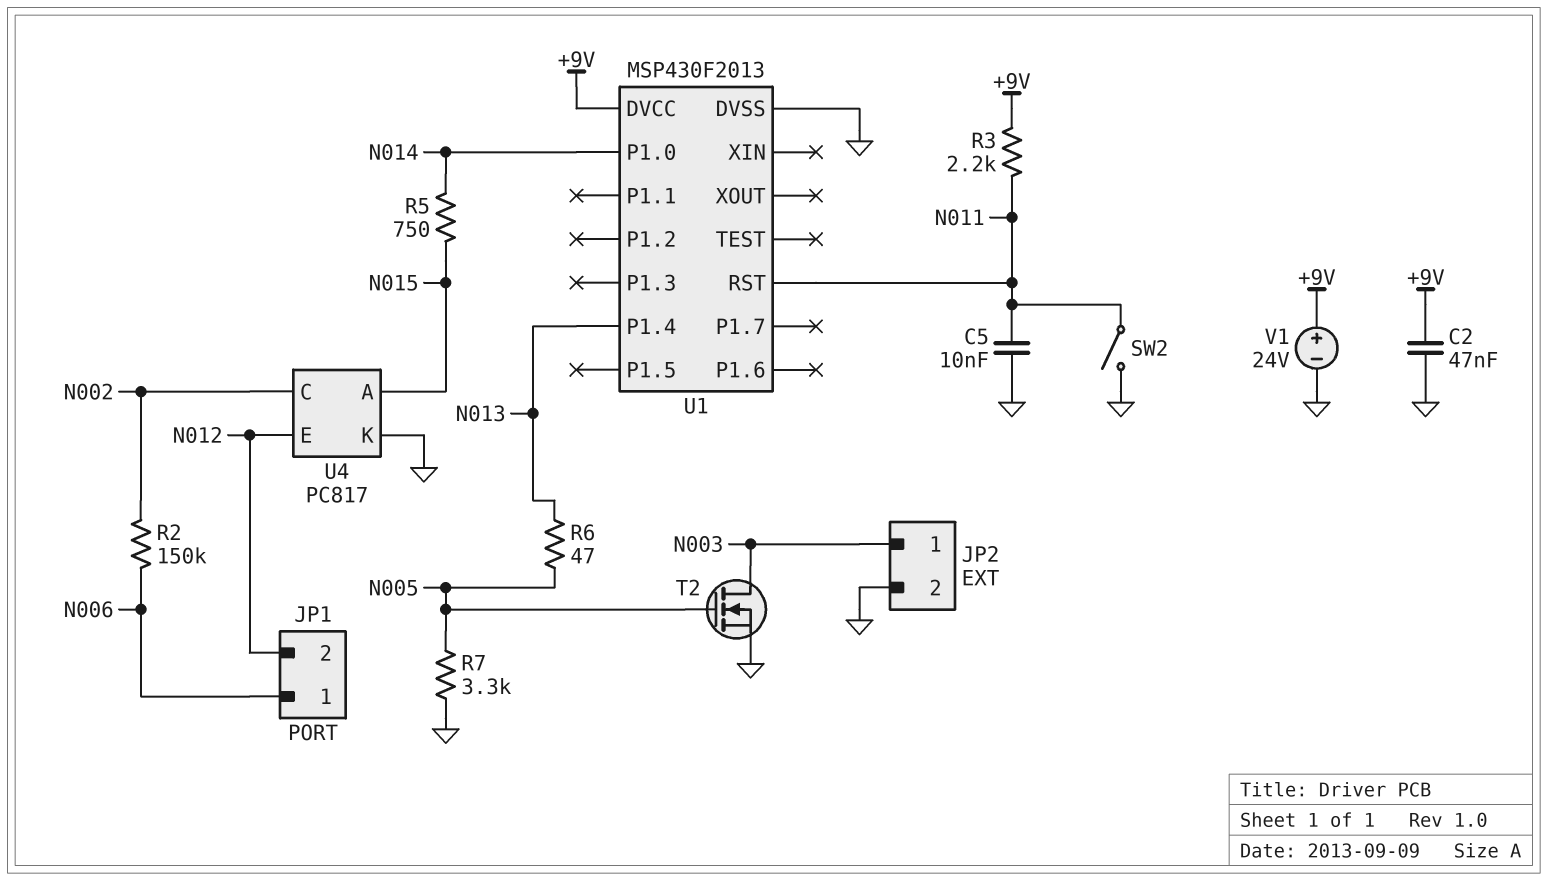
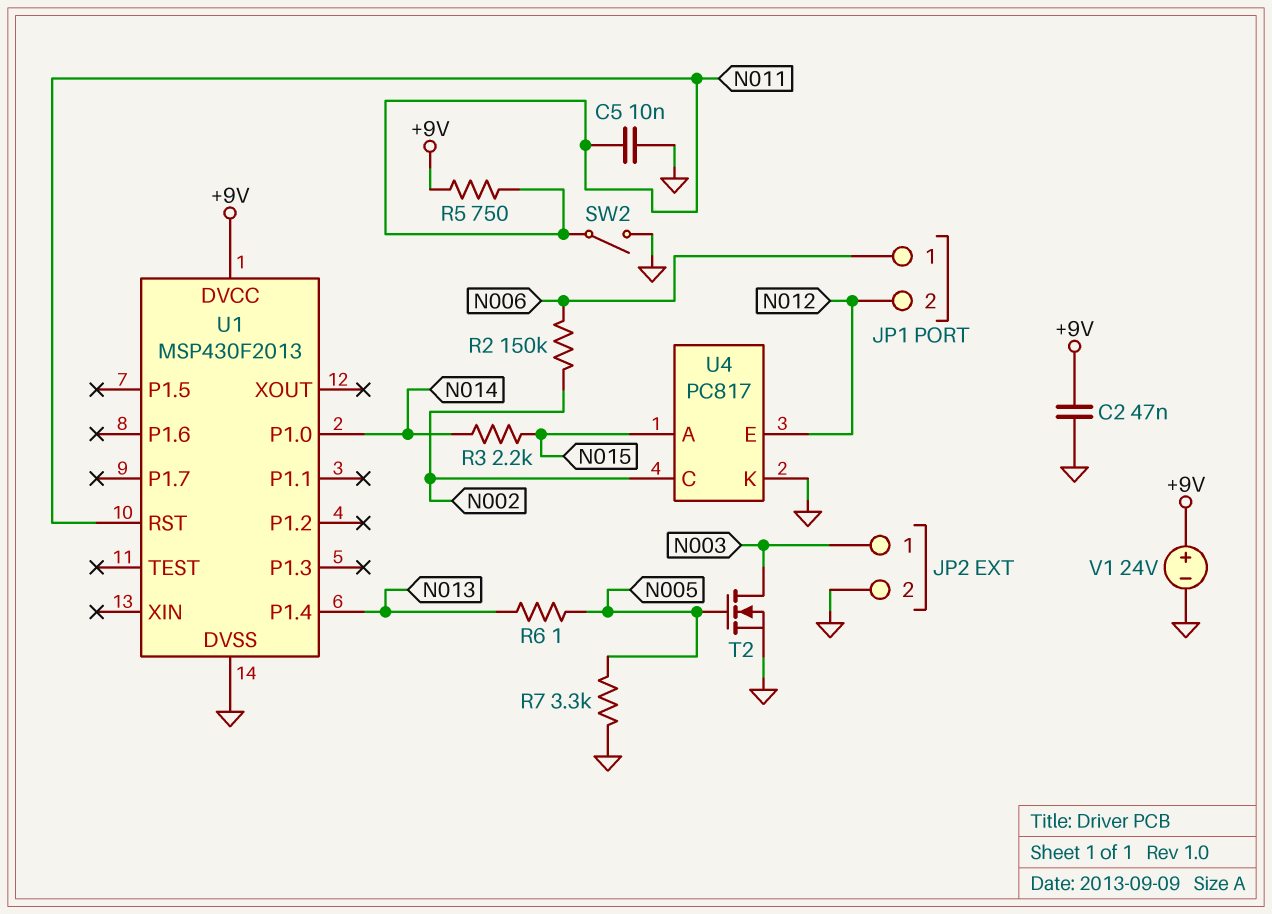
R3: 2.2k (+9V, N011) -> 2.2k (N014, N015)
R5: 750 (N014, N015) -> 750 (+9V, N011)
R6: 47 (N005, N013) -> 1 (N005, N013)

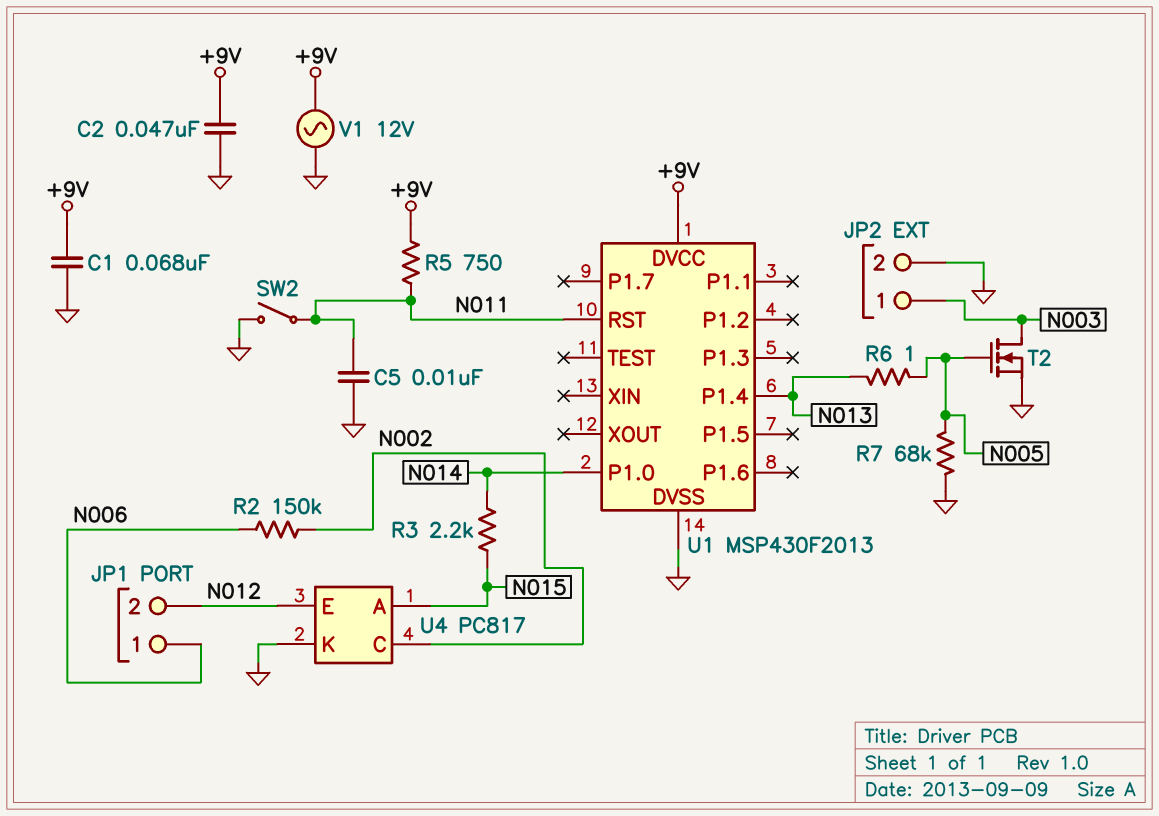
C1: none -> 68nF (+9V, GND)
R7: 3.3k (GND, N005) -> 68k (GND, N005)
V1: 24V (plus +9V, minus GND) -> AC 12V (+9V, GND)

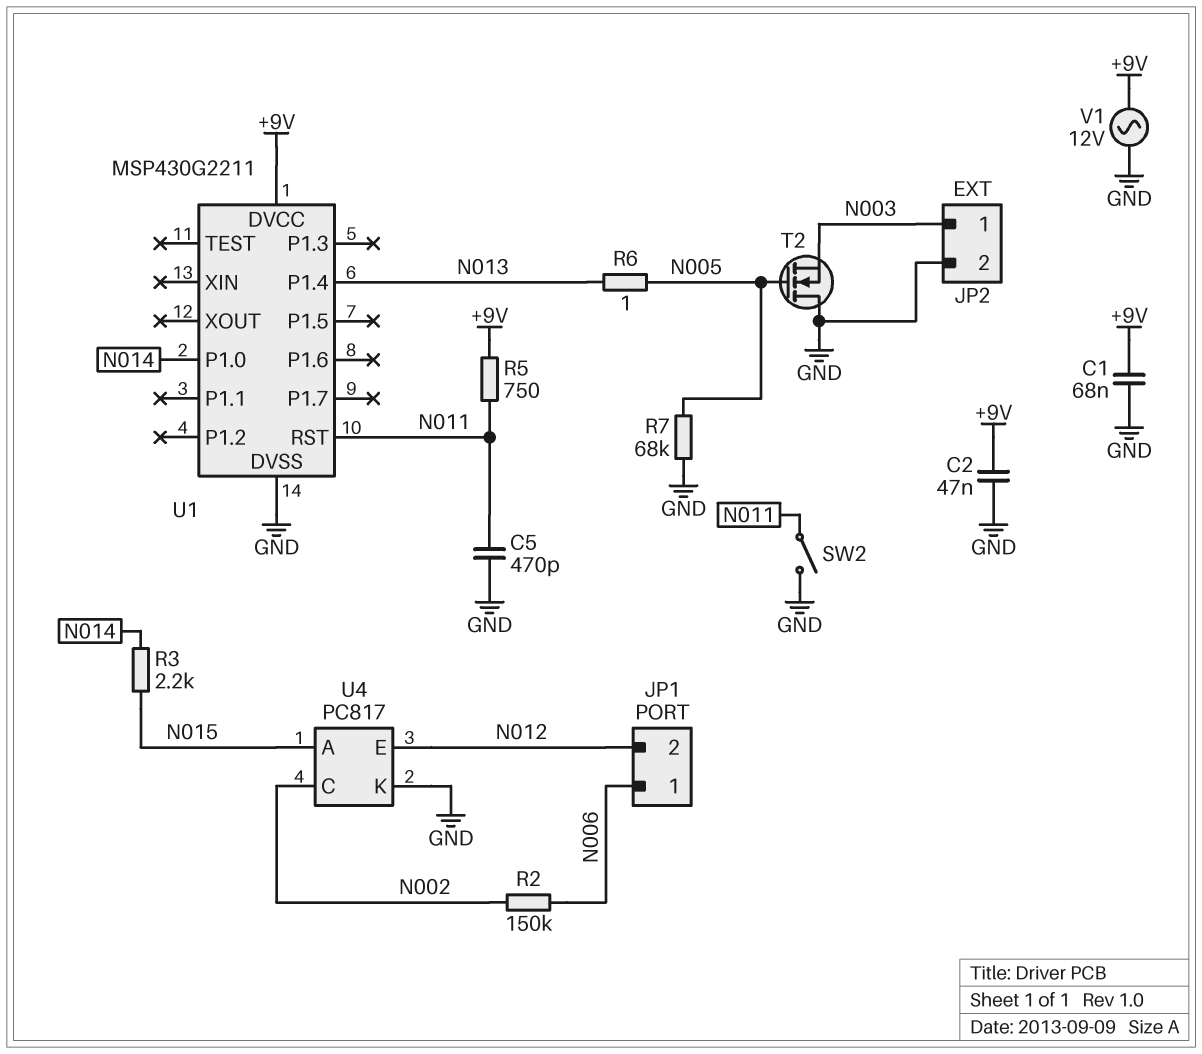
C5: 10nF (GND, N011) -> 470pF (GND, N011)
T2: NMOS (G N005, D N003, S GND) -> NMOS (G N005, D GND, S N003)
U1: MSP430F2013 -> MSP430G2211

